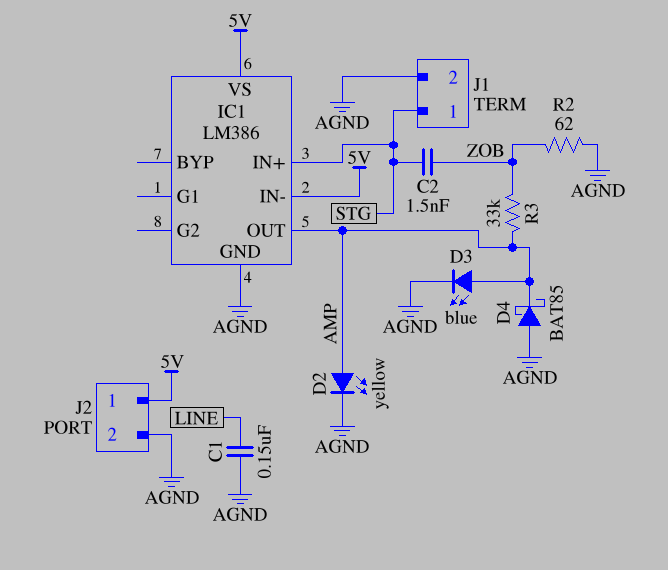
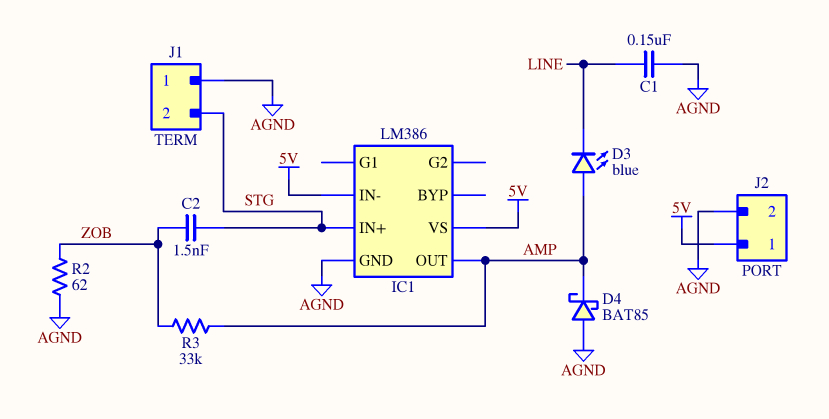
D2: LED yellow (A AMP, K AGND) -> none
D3: LED blue (A AMP, K AGND) -> LED blue (A AMP, K LINE)
J1 pin 1: STG -> AGND
J1 pin 2: AGND -> STG

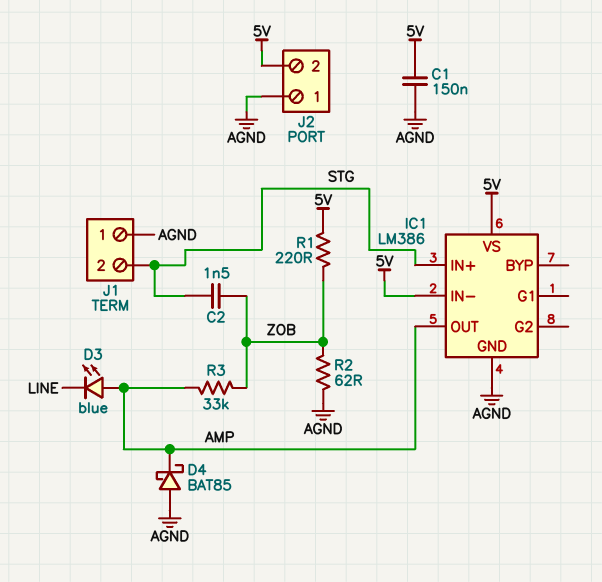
C1: 150nF (AGND, LINE) -> 150nF (5V, AGND)
J2 pin 1: 5V -> AGND
J2 pin 2: AGND -> 5V
R1: none -> 220 (5V, ZOB)

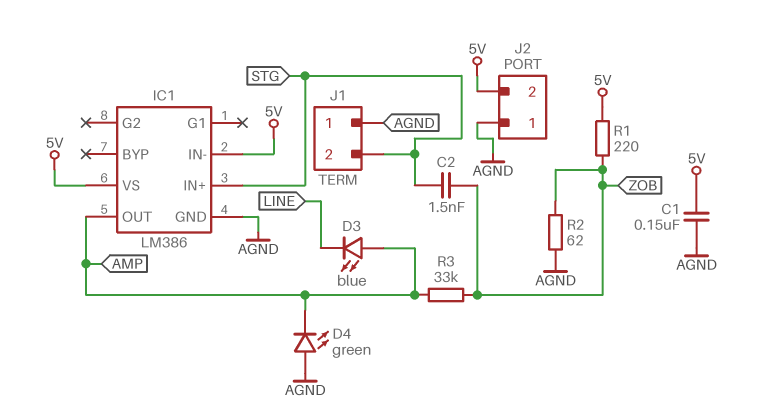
D4: schottky BAT85 (A AGND, K AMP) -> LED green (A AGND, K AMP)

